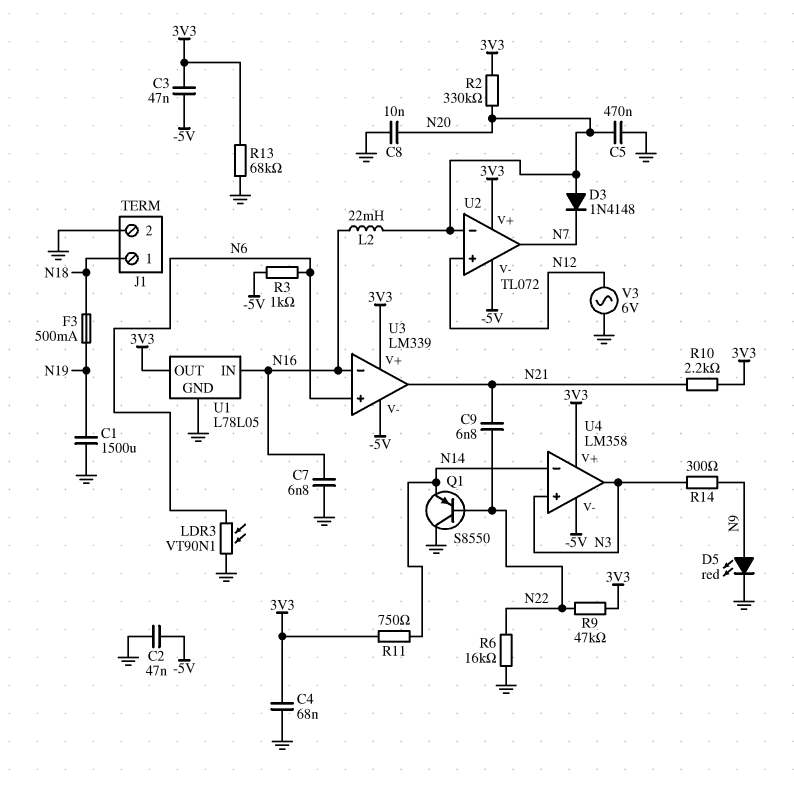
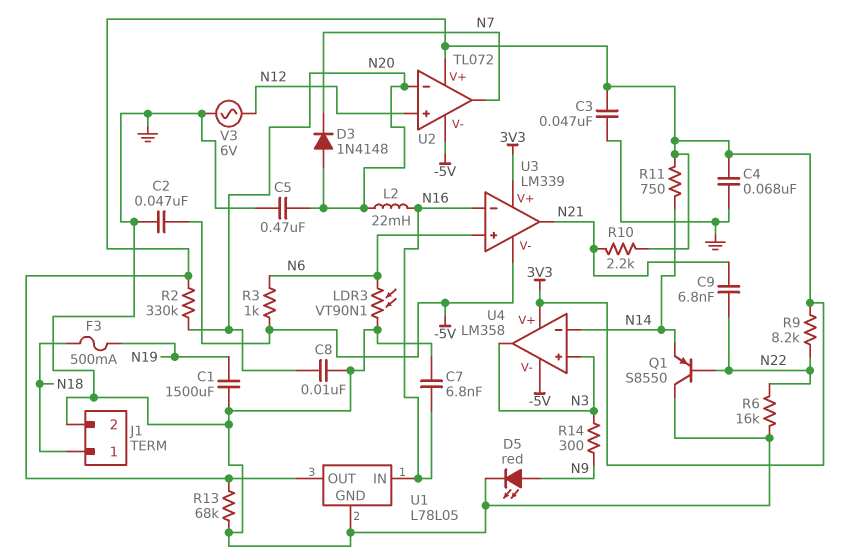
C3: 47nF (-5V, 3V3) -> 47nF (3V3, GND)
R9: 47k (3V3, N22) -> 8.2k (3V3, N22)

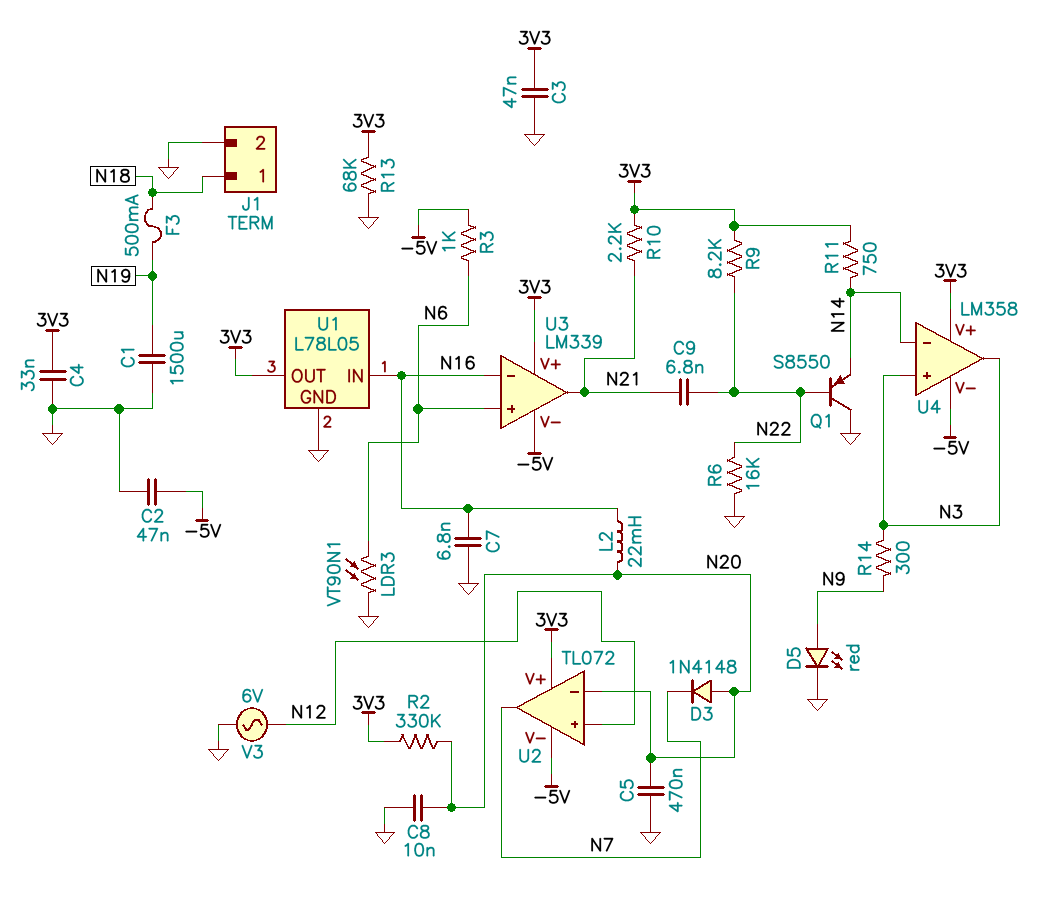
C4: 68nF (3V3, GND) -> 33nF (3V3, GND)

